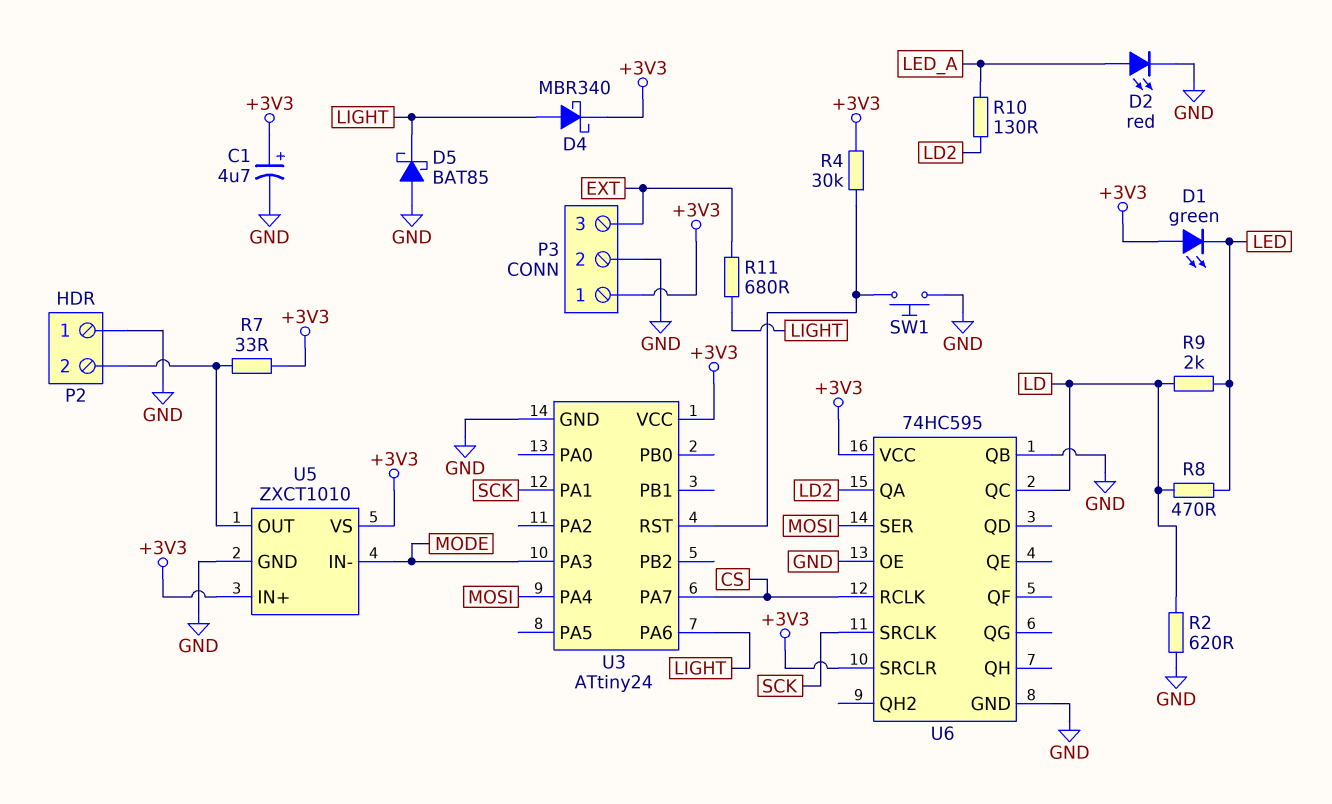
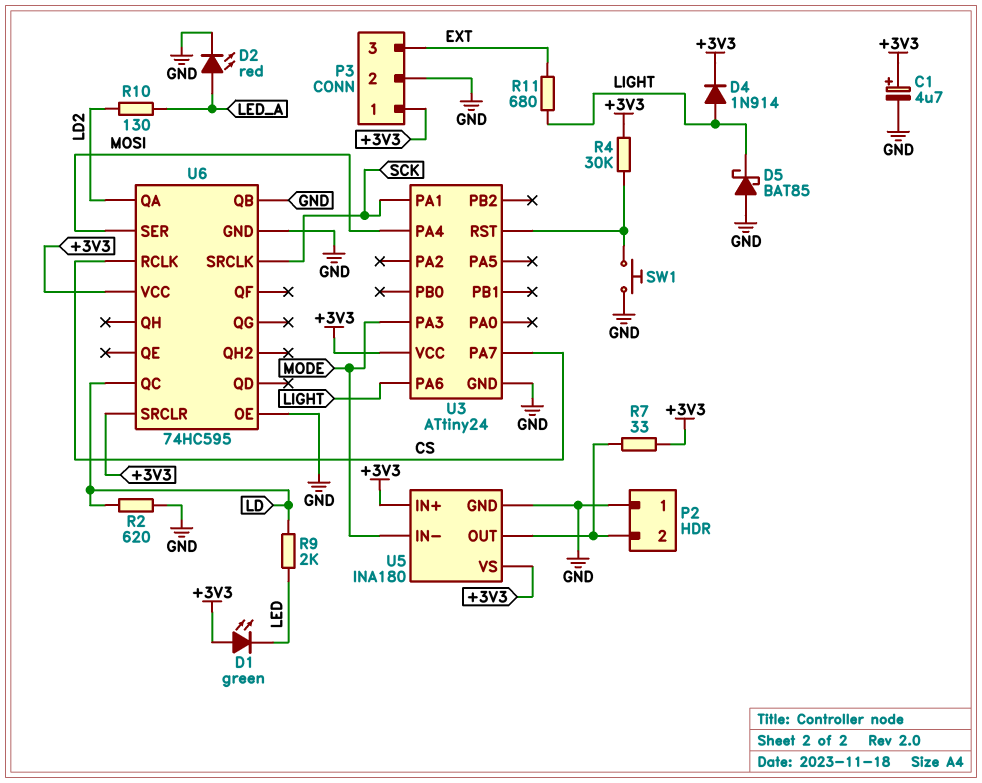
D4: schottky MBR340 (A LIGHT, K +3V3) -> diode 1N914 (A LIGHT, K +3V3)
R8: 470 (LD, LED) -> none
U5: ZXCT1010 -> INA180

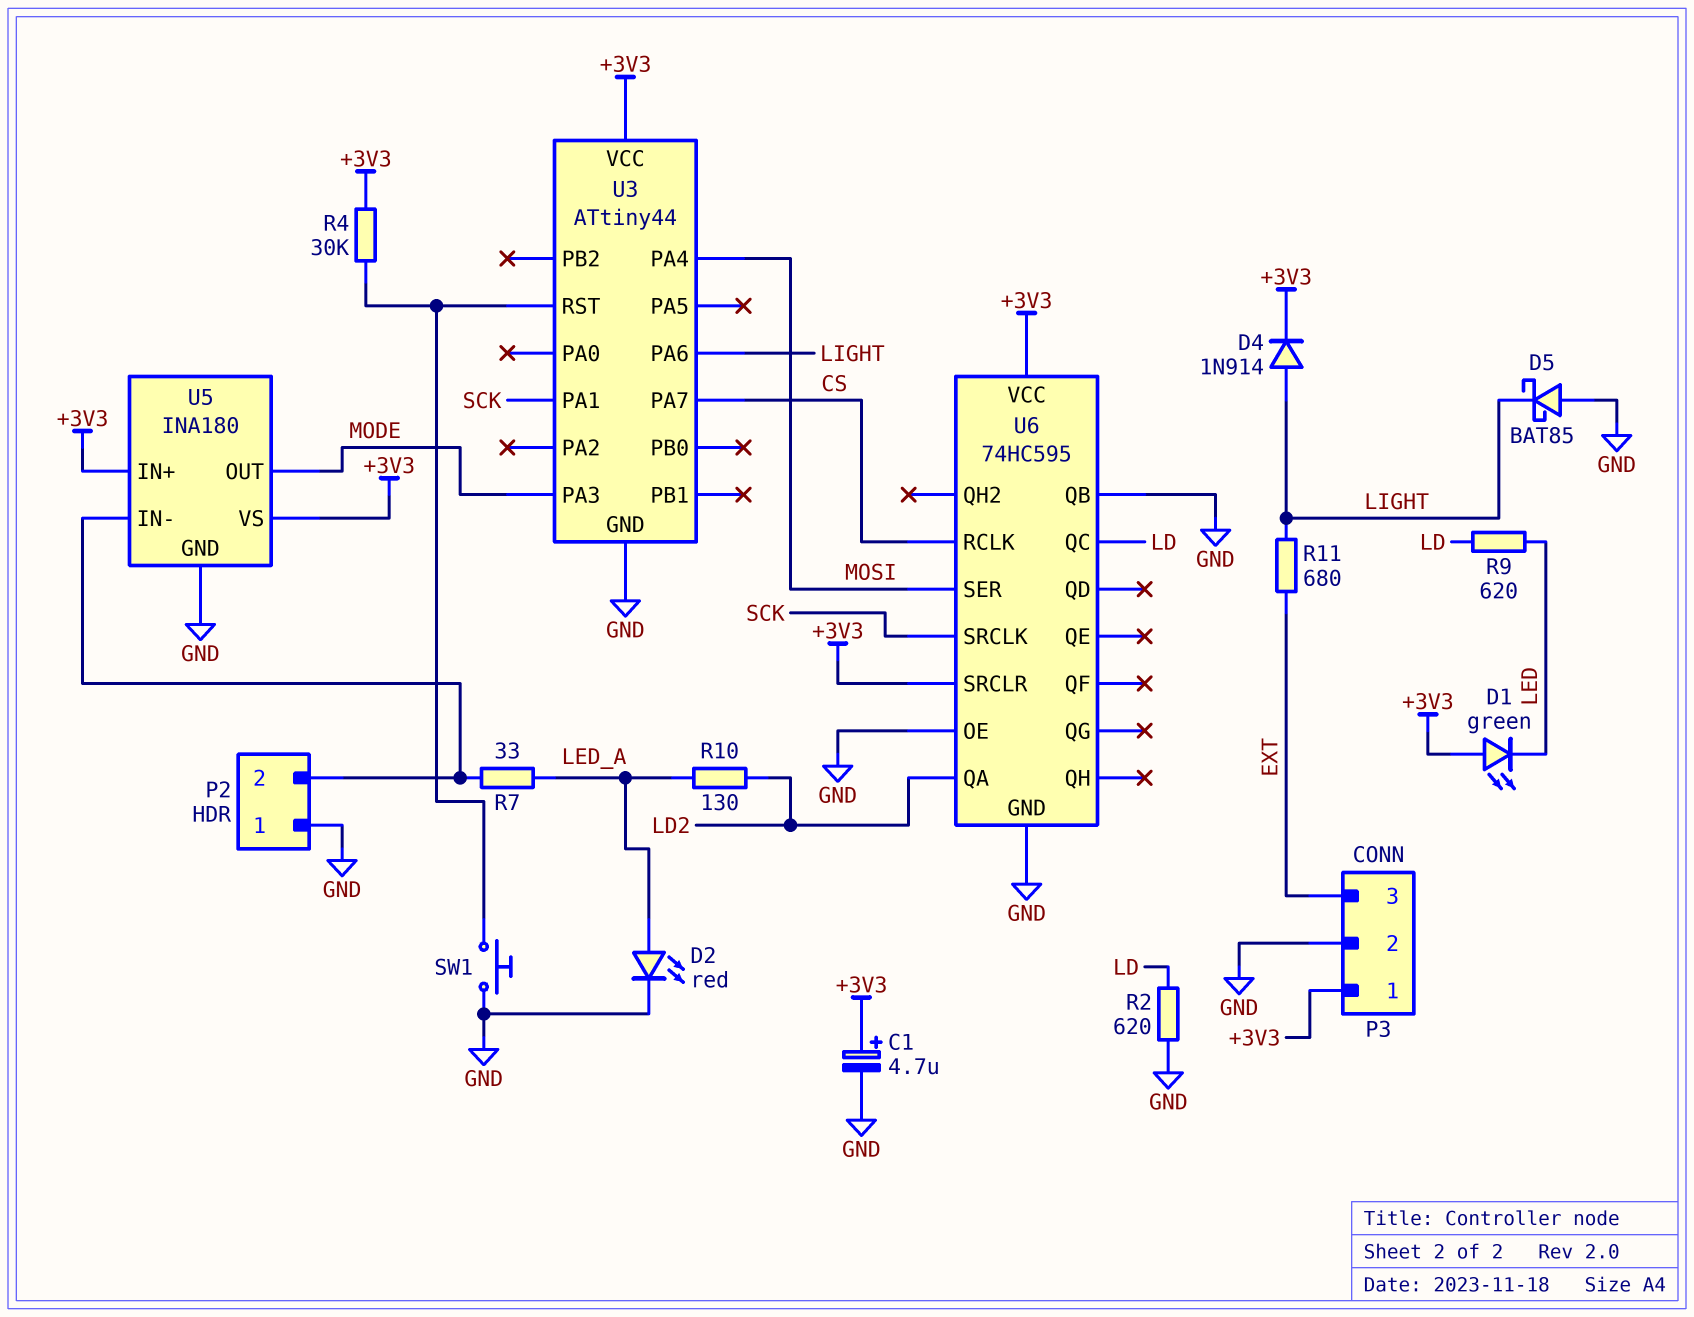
R7: 33 (+3V3, P2/2) -> 33 (LED_A, P2/2)
R9: 2k (LD, LED) -> 620 (LD, LED)
U3: ATtiny24 -> ATtiny44
U5 pin IN-: MODE -> P2/2
U5 pin OUT: P2/2 -> MODE

